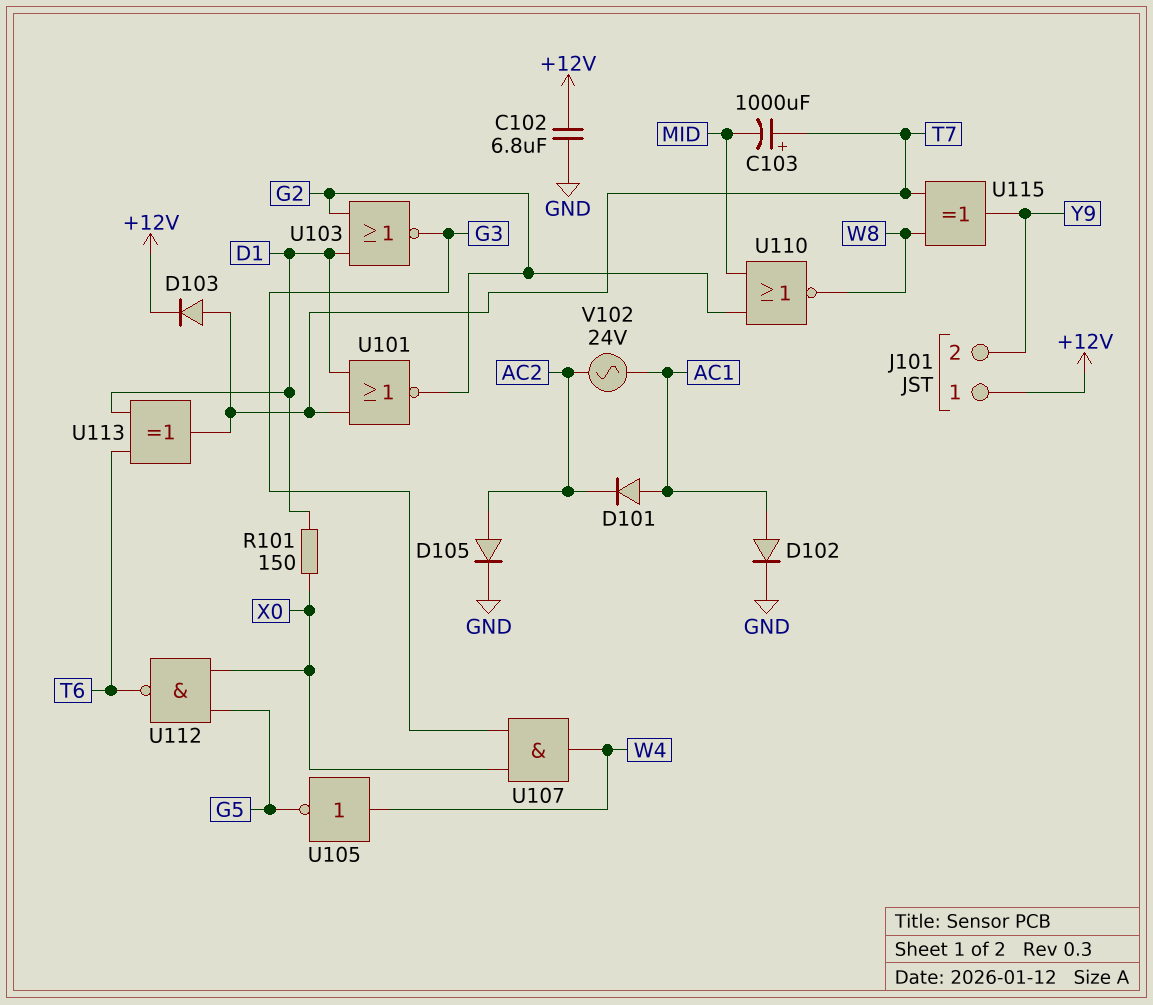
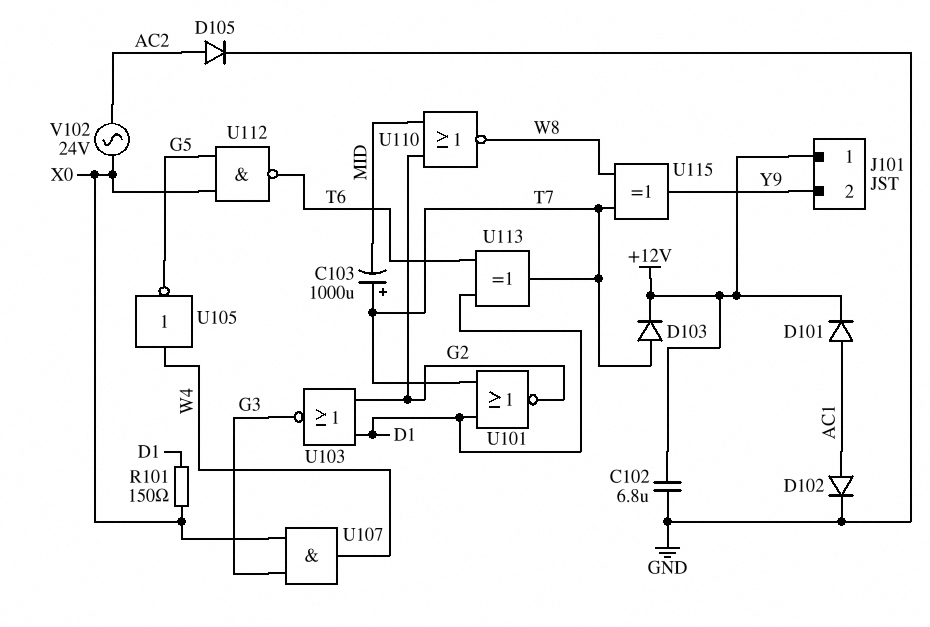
D101: diode (A AC1, K AC2) -> diode (A AC1, K +12V)
V102: AC 24V (AC1, AC2) -> AC 24V (AC2, X0)

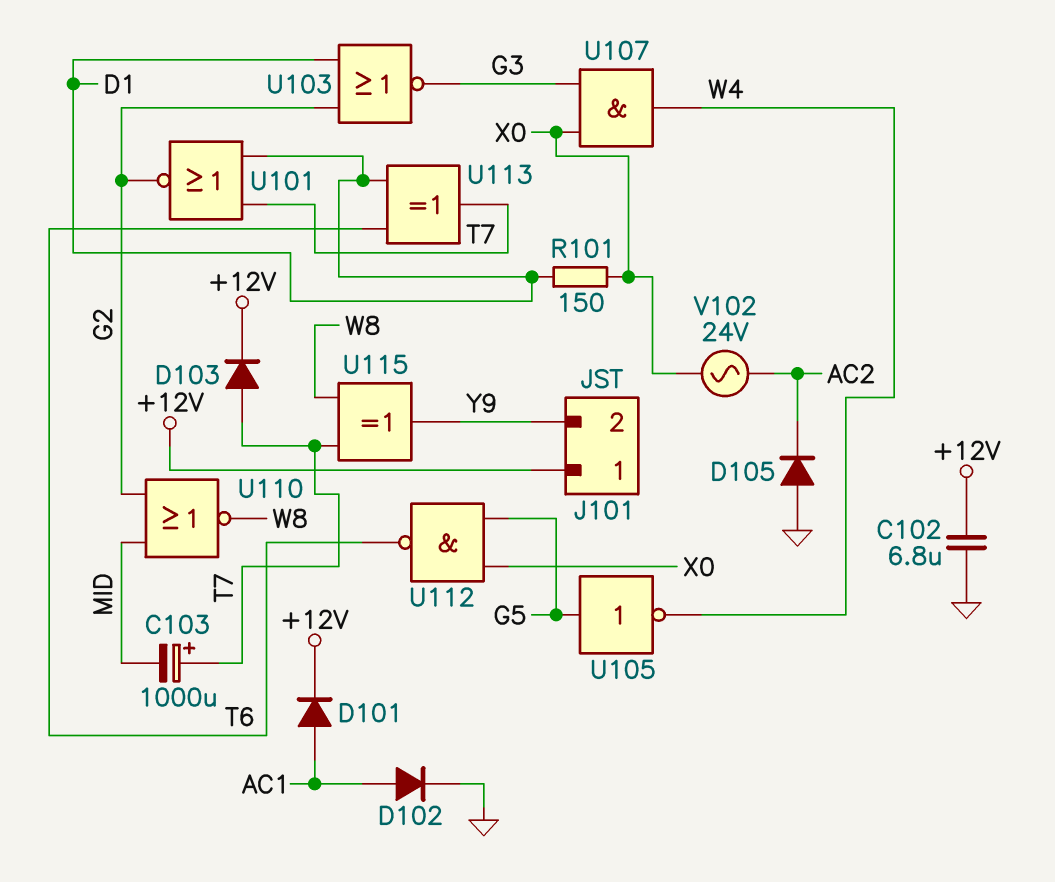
D105: diode (A AC2, K GND) -> diode (A GND, K AC2)
U105: NOT (in W4, out G5) -> NOT (in G5, out W4)

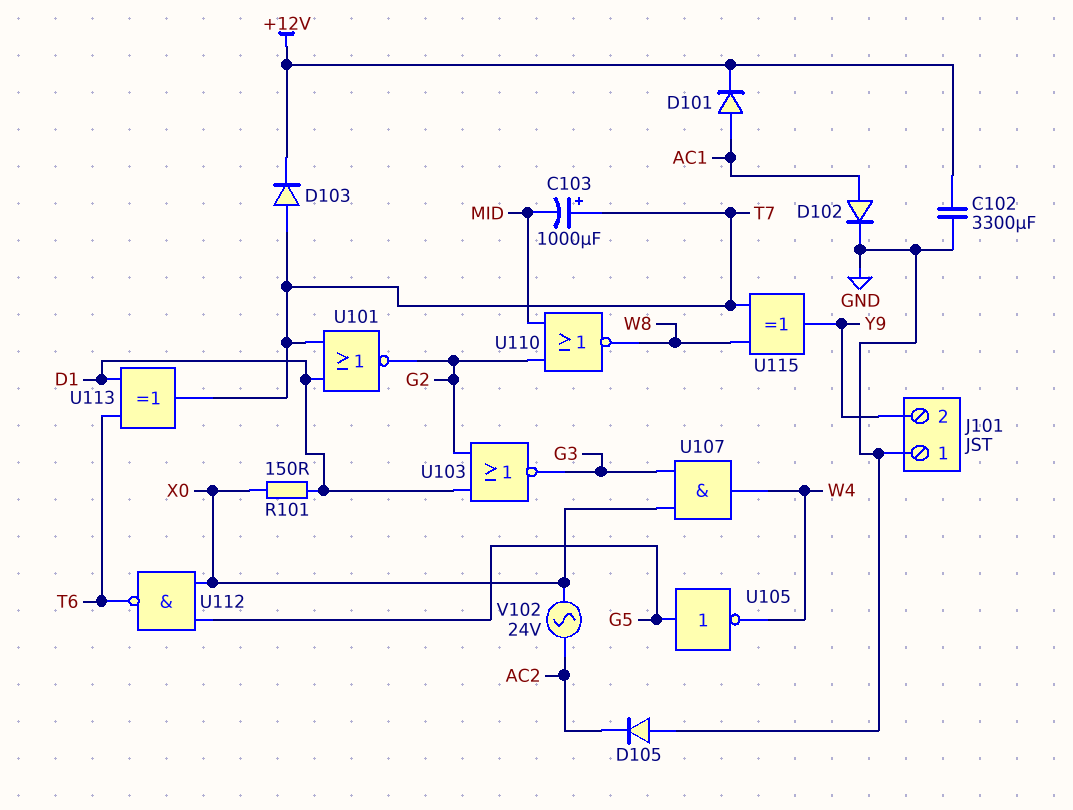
C102: 6.8uF (+12V, GND) -> 3300uF (+12V, GND)
J101 pin 1: +12V -> GND

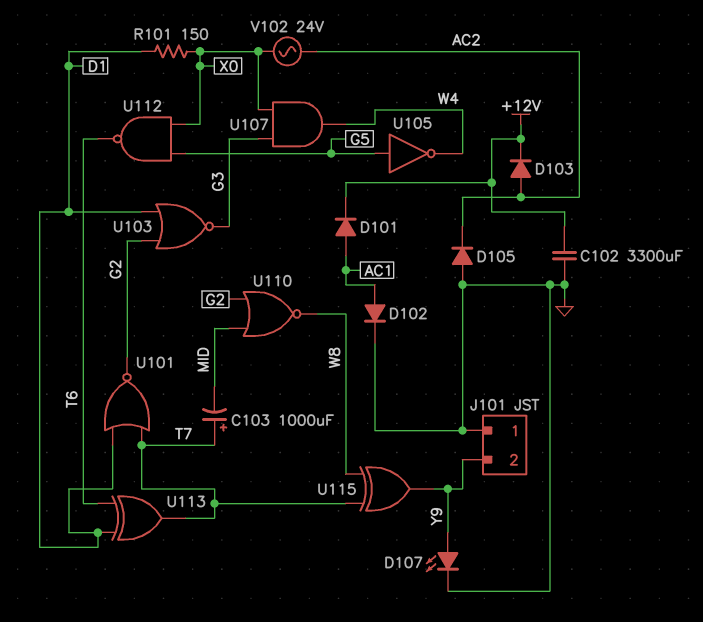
D103: diode (A T7, K +12V) -> diode (A AC2, K +12V)
D107: none -> LED (A Y9, K GND)

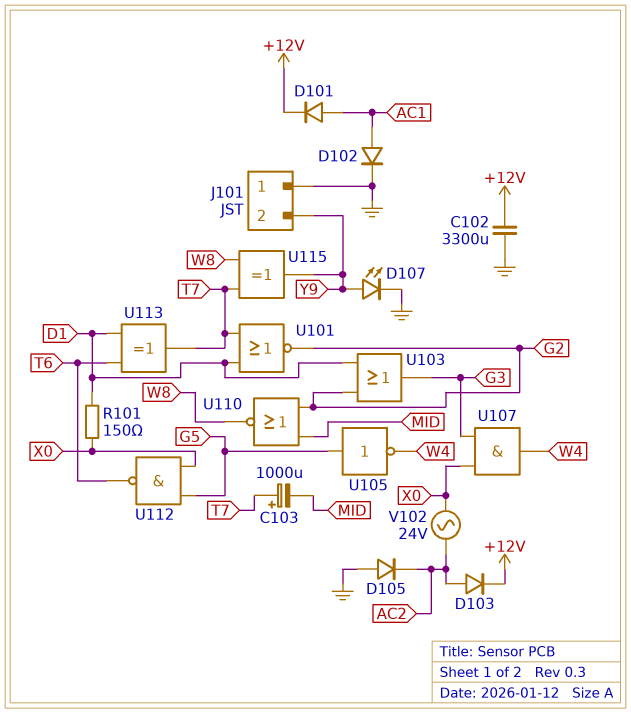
U103: NOR (in D1, in G2, out G3) -> OR (in D1, in G2, out G3)

